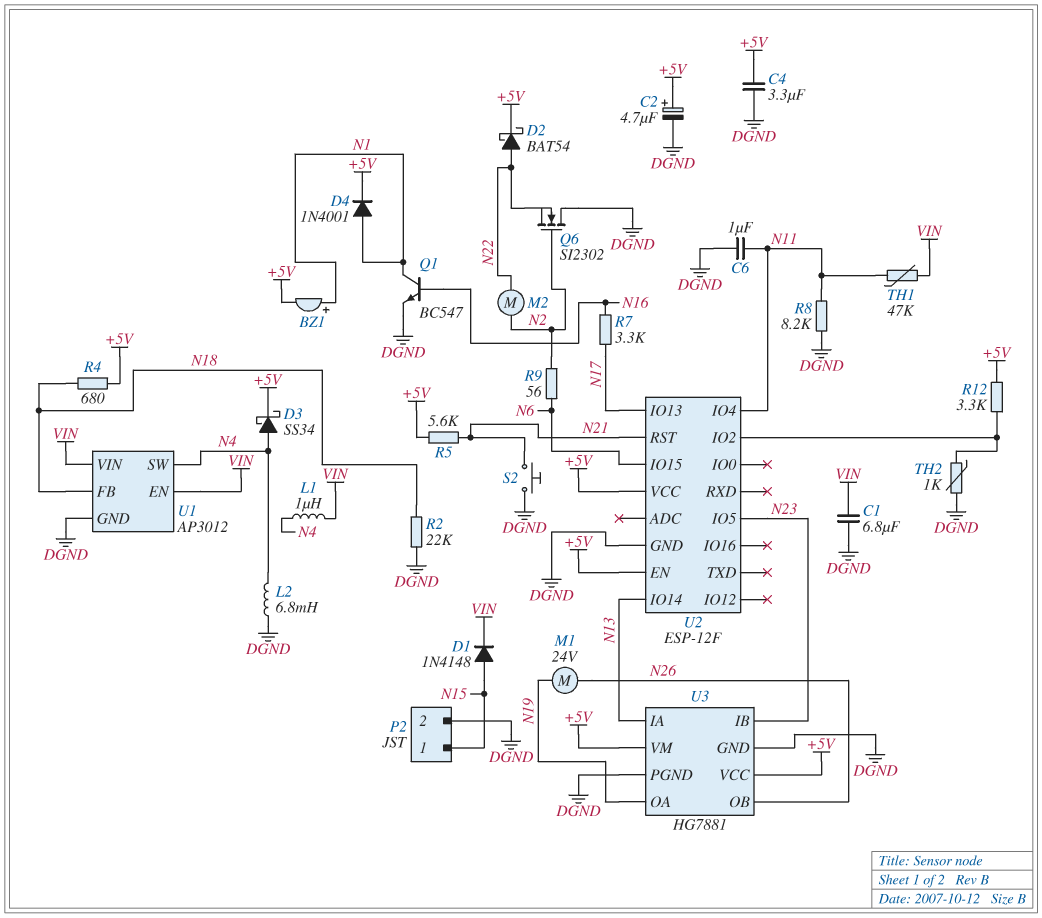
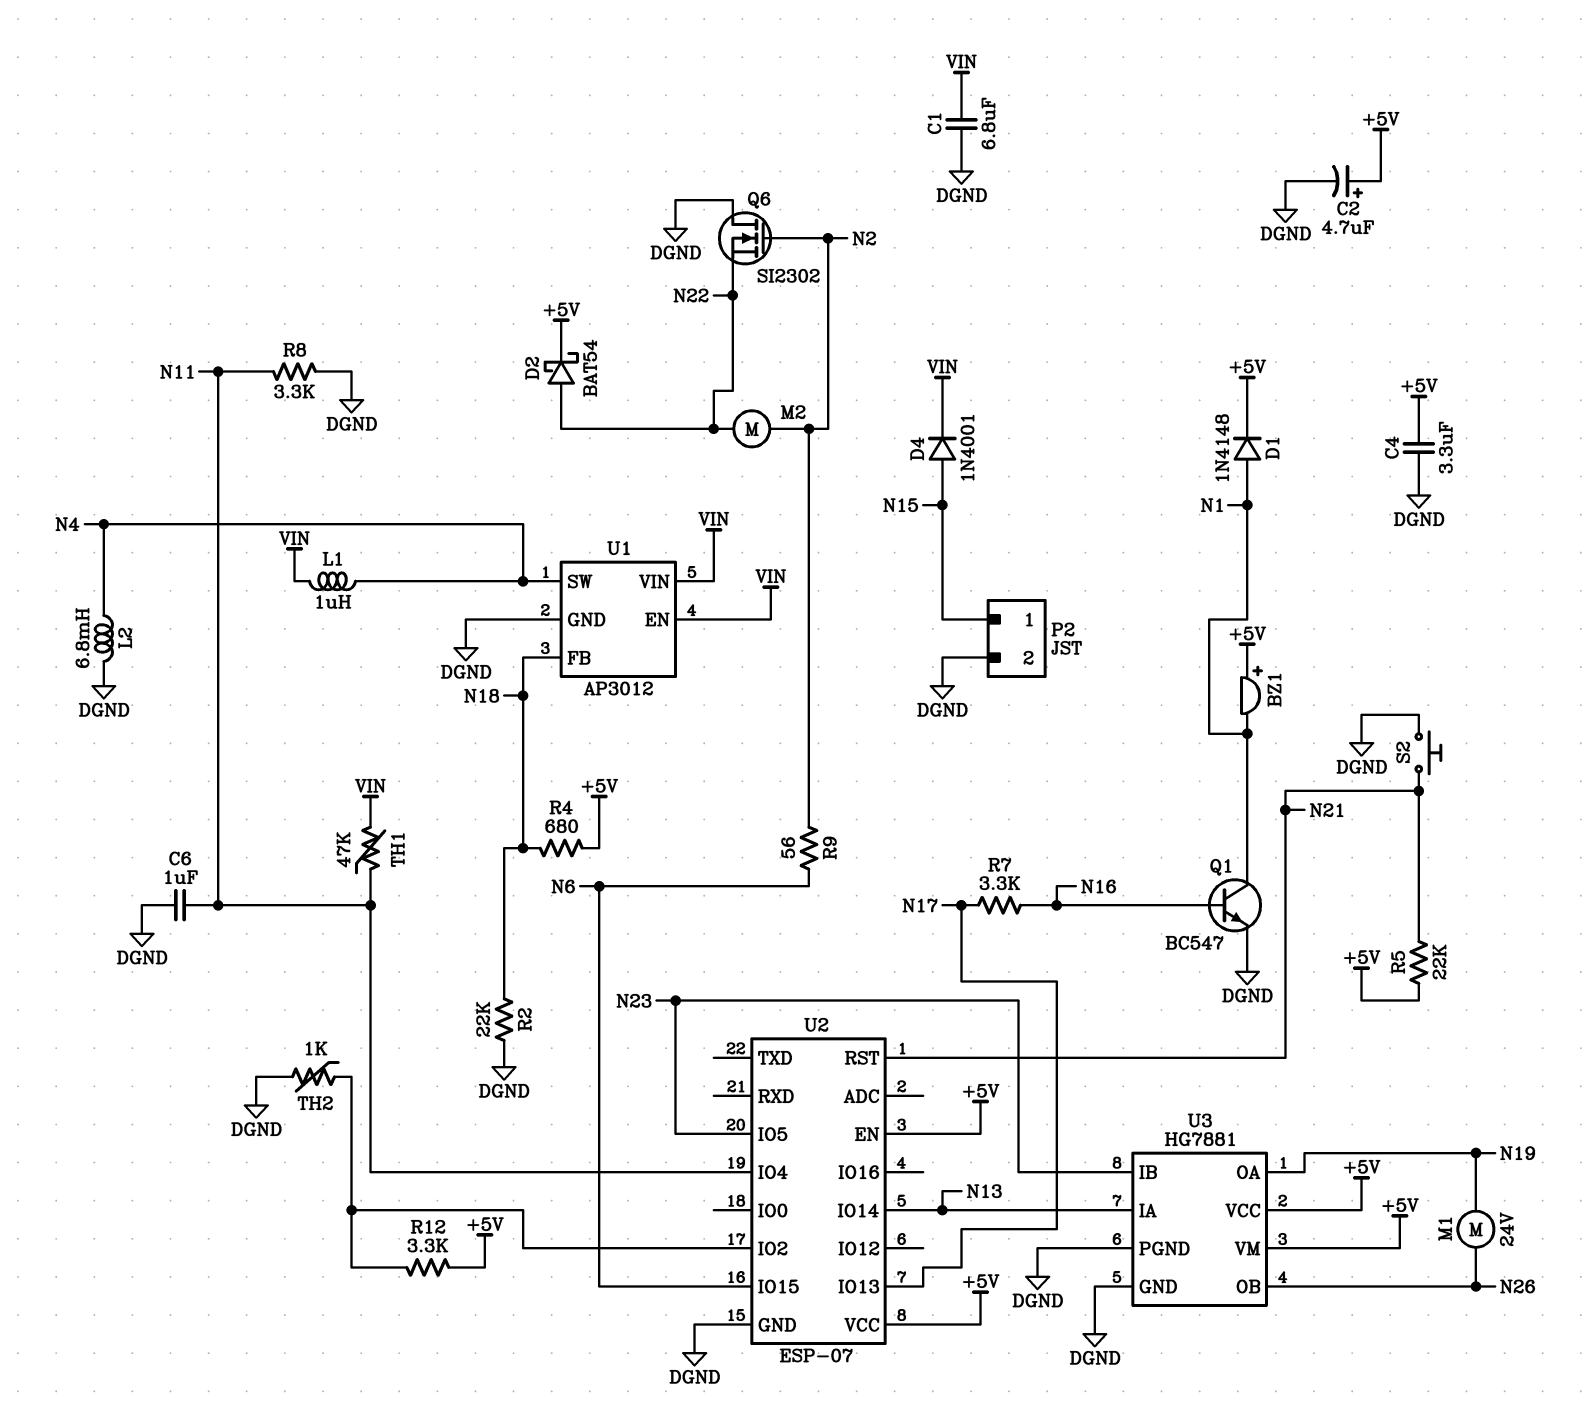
BZ1: buzzer (plus N1, minus +5V) -> buzzer (plus +5V, minus N1)
D1: diode 1N4148 (A N15, K VIN) -> diode 1N4148 (A N1, K +5V)
D3: schottky SS34 (A N4, K +5V) -> none
D4: diode 1N4001 (A N1, K +5V) -> diode 1N4001 (A N15, K VIN)
R5: 5.6k (+5V, N21) -> 22k (+5V, N21)
R8: 8.2k (DGND, N11) -> 3.3k (DGND, N11)
U2: ESP-12F -> ESP-07

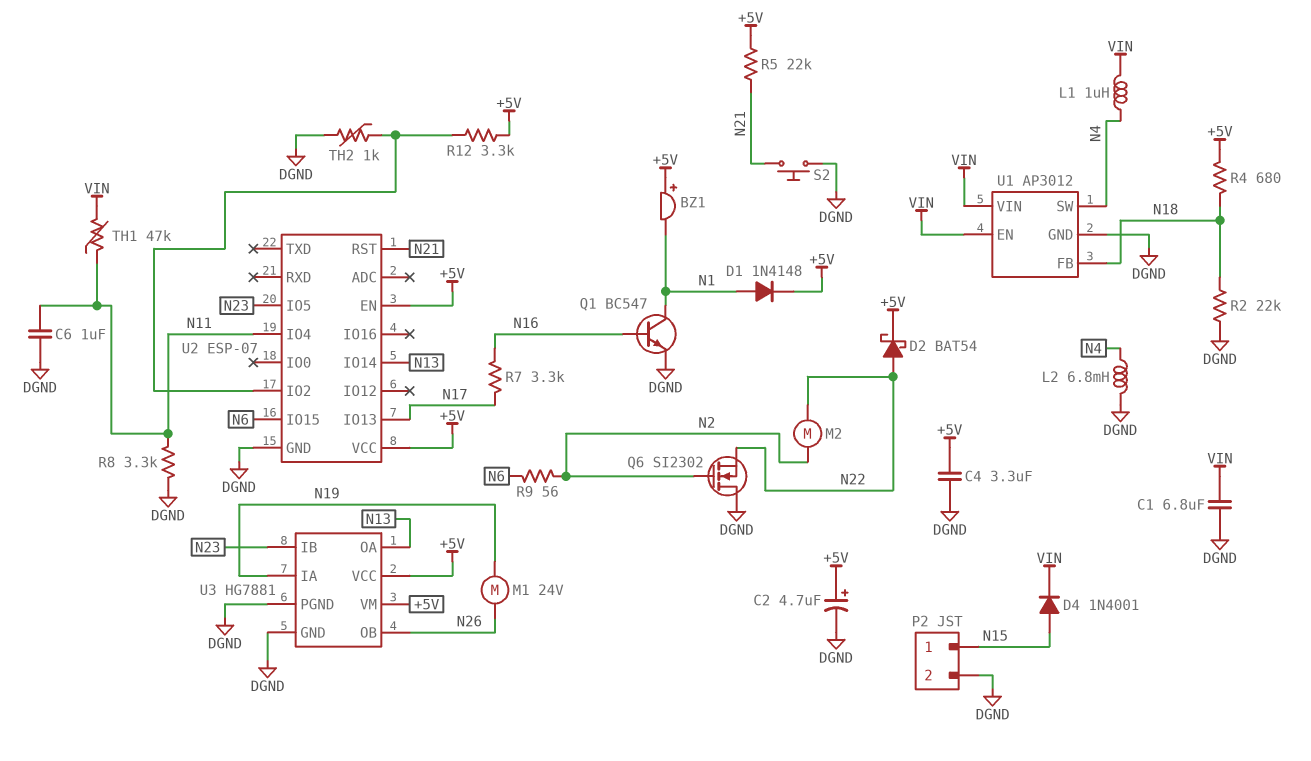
U3 pin IA: N13 -> N19
U3 pin OA: N19 -> N13

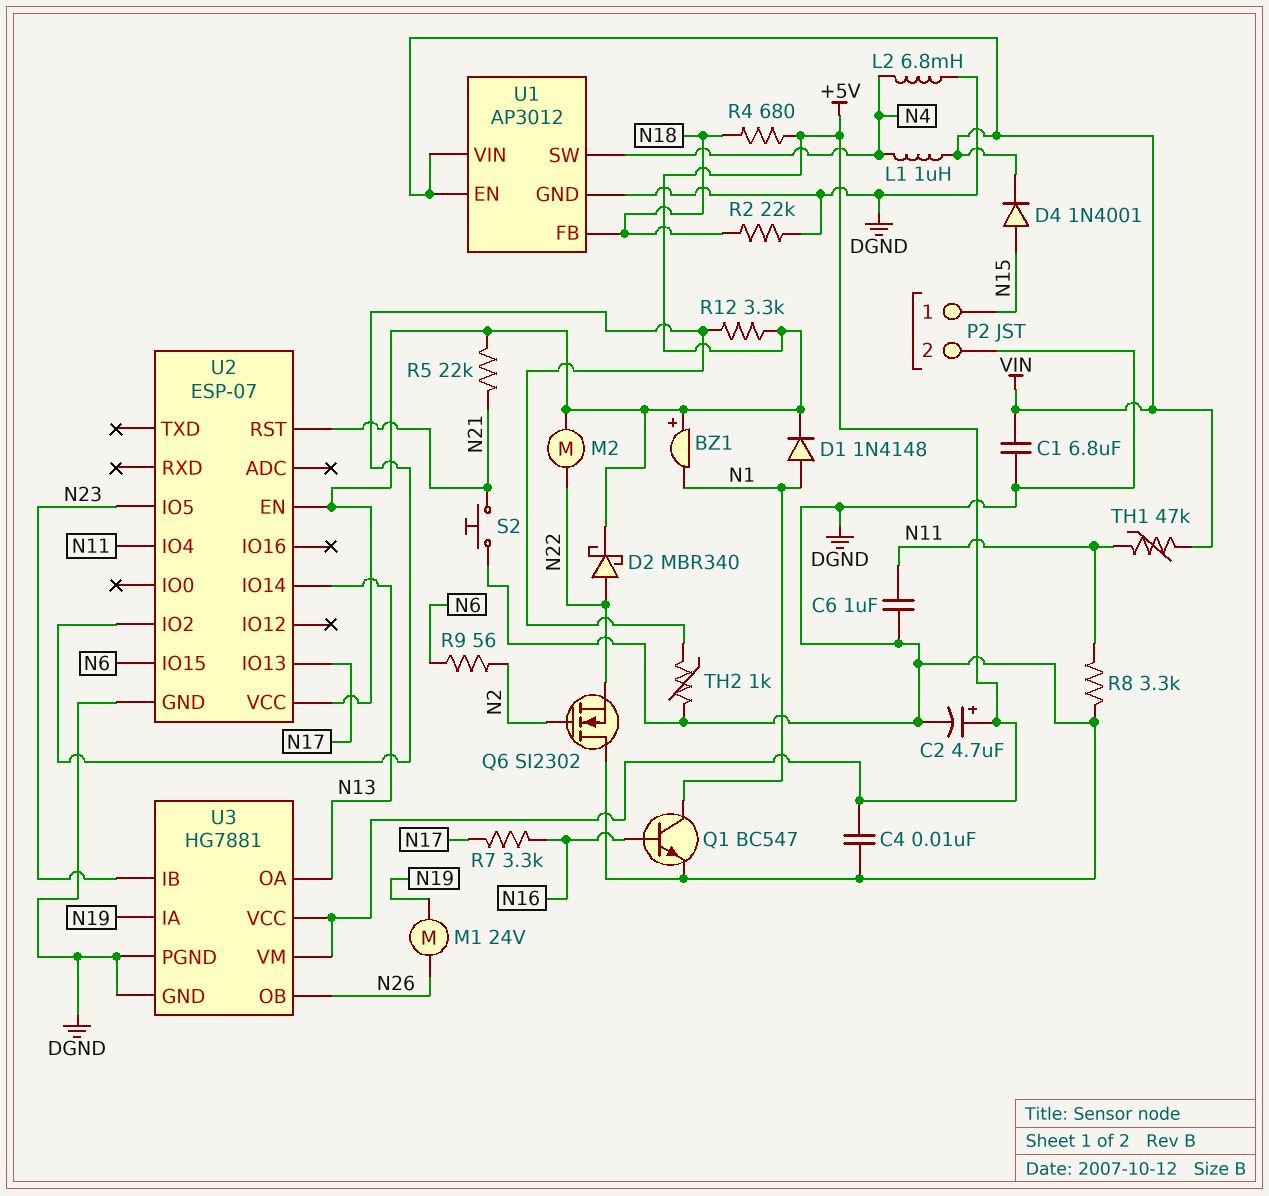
C4: 3.3uF (+5V, DGND) -> 10nF (+5V, DGND)
D2: schottky BAT54 (A N22, K +5V) -> schottky MBR340 (A N22, K +5V)
M2: motor (N2, N22) -> motor (+5V, N22)

